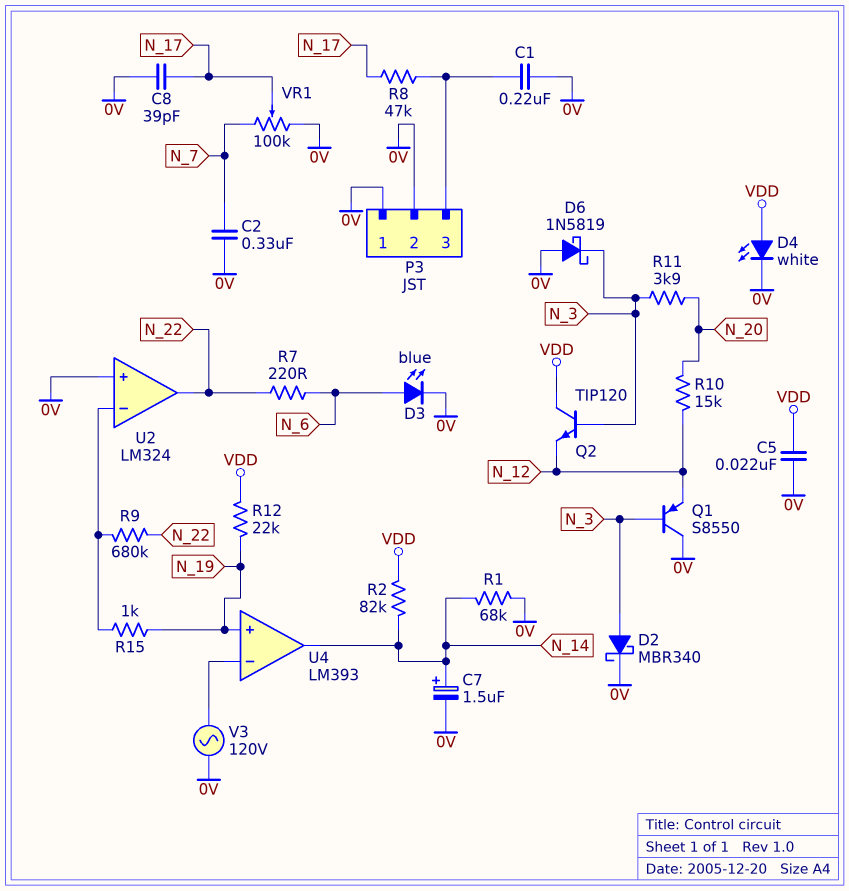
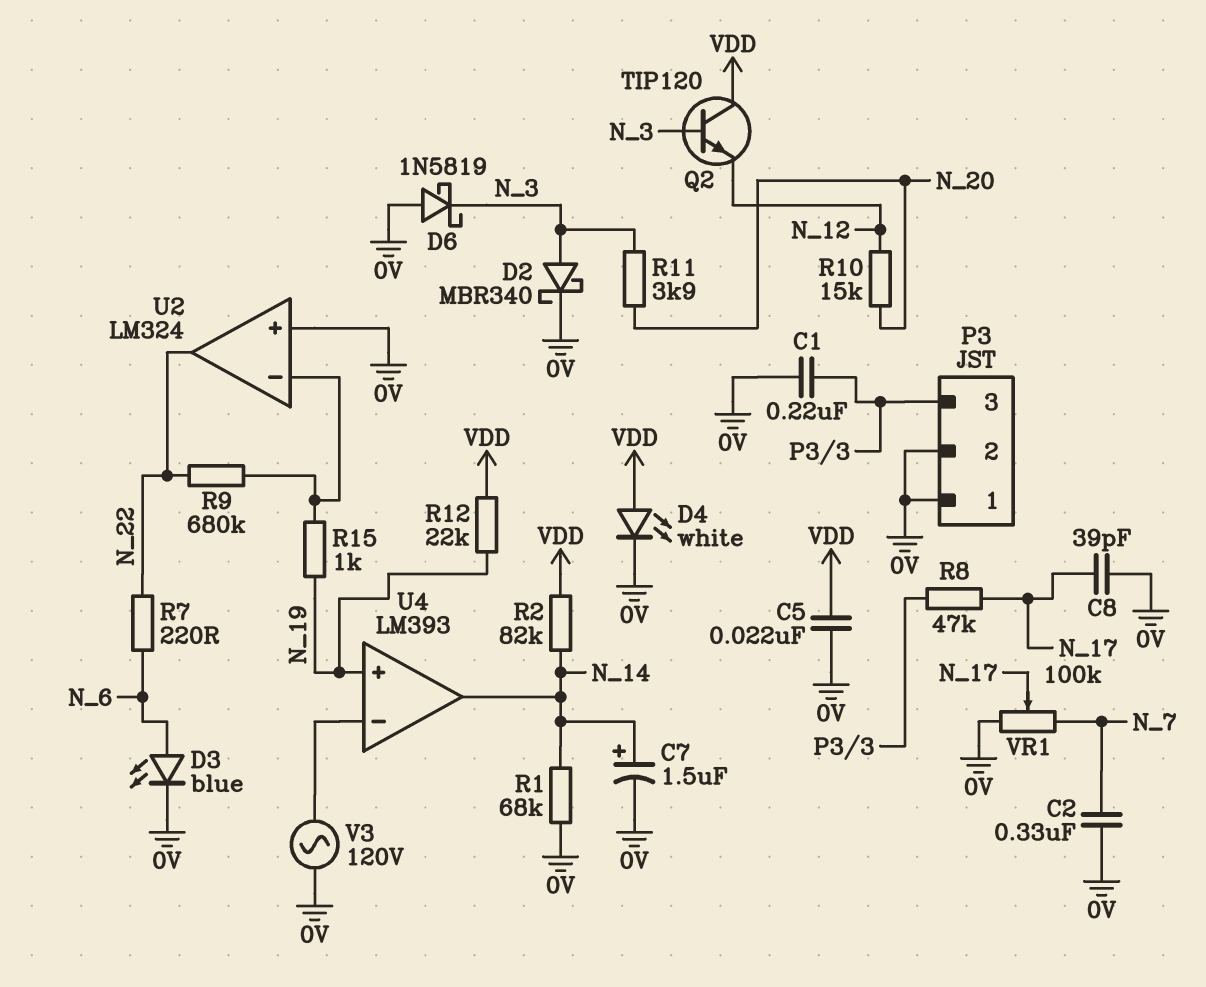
Q1: PNP S8550 (B N_3, C 0V, E N_12) -> none

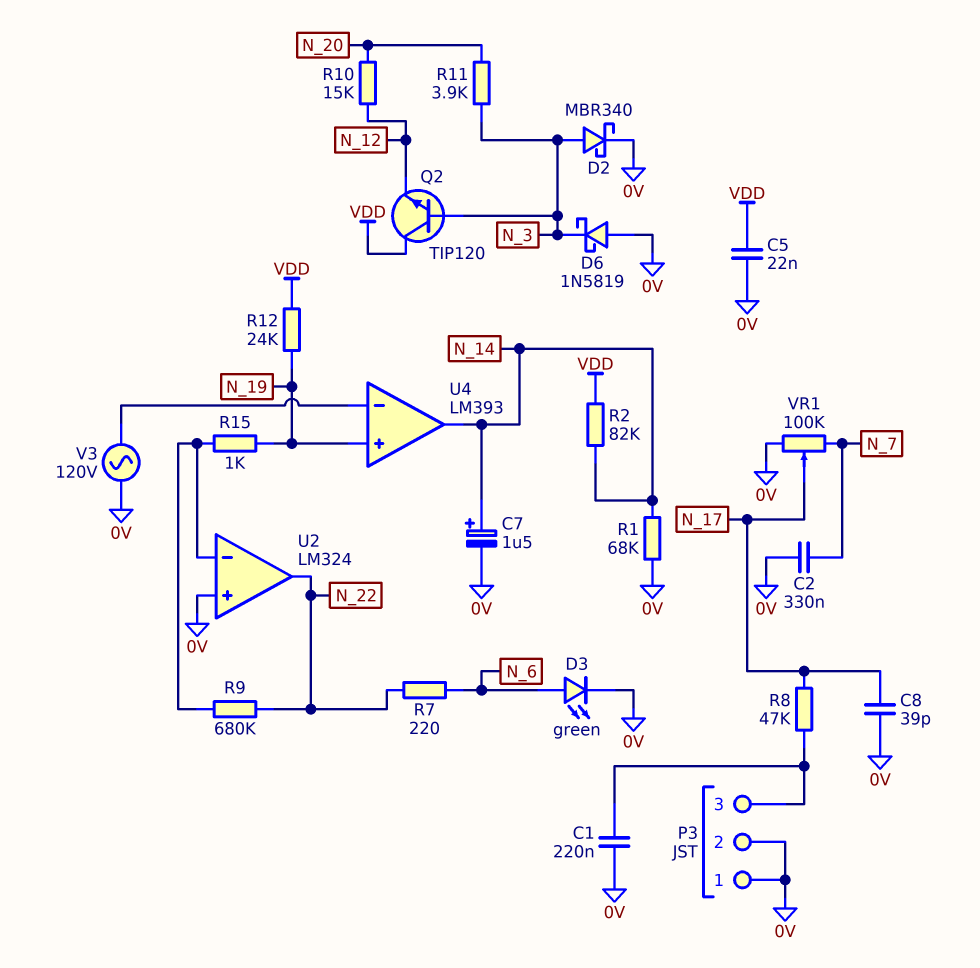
D3: LED blue (A N_6, K 0V) -> LED green (A N_6, K 0V)
D4: LED white (A VDD, K 0V) -> none
R12: 22k (N_19, VDD) -> 24k (N_19, VDD)

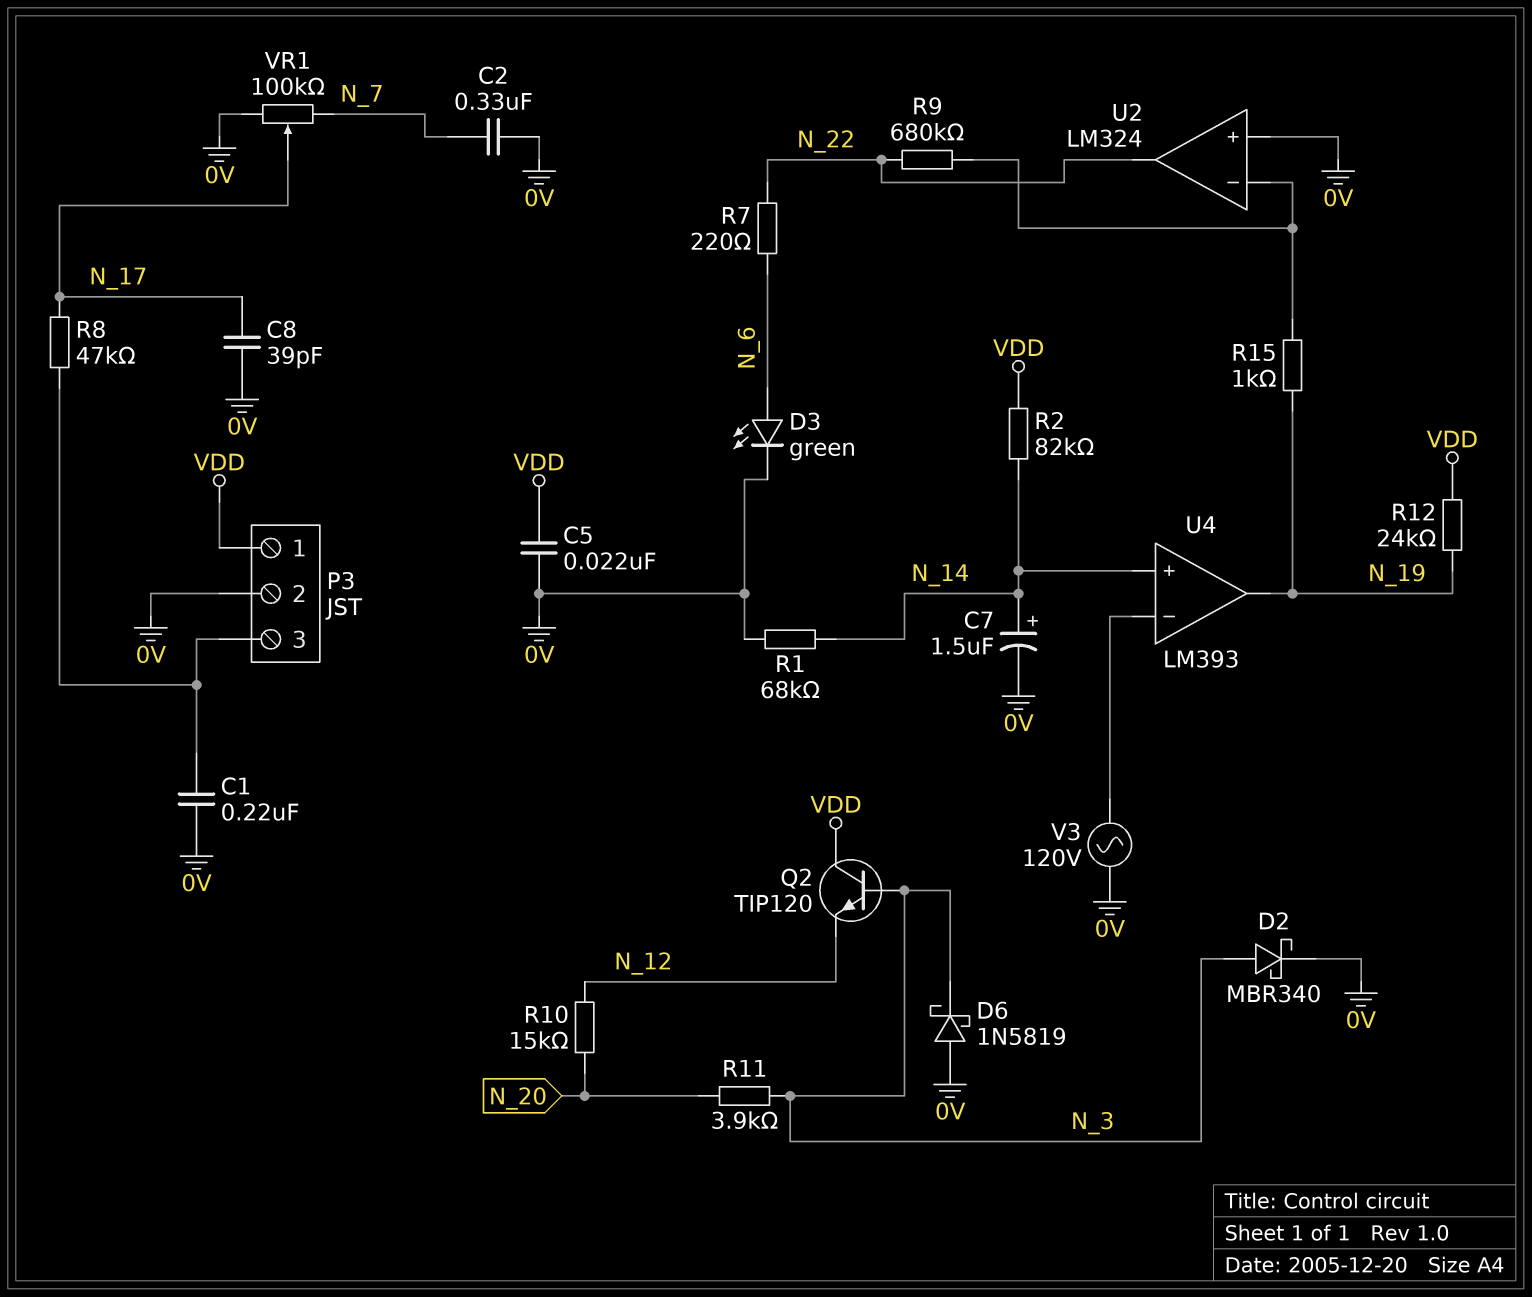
P3 pin 1: 0V -> VDD
U4 pin in+: N_19 -> N_14
U4 pin out: N_14 -> N_19

